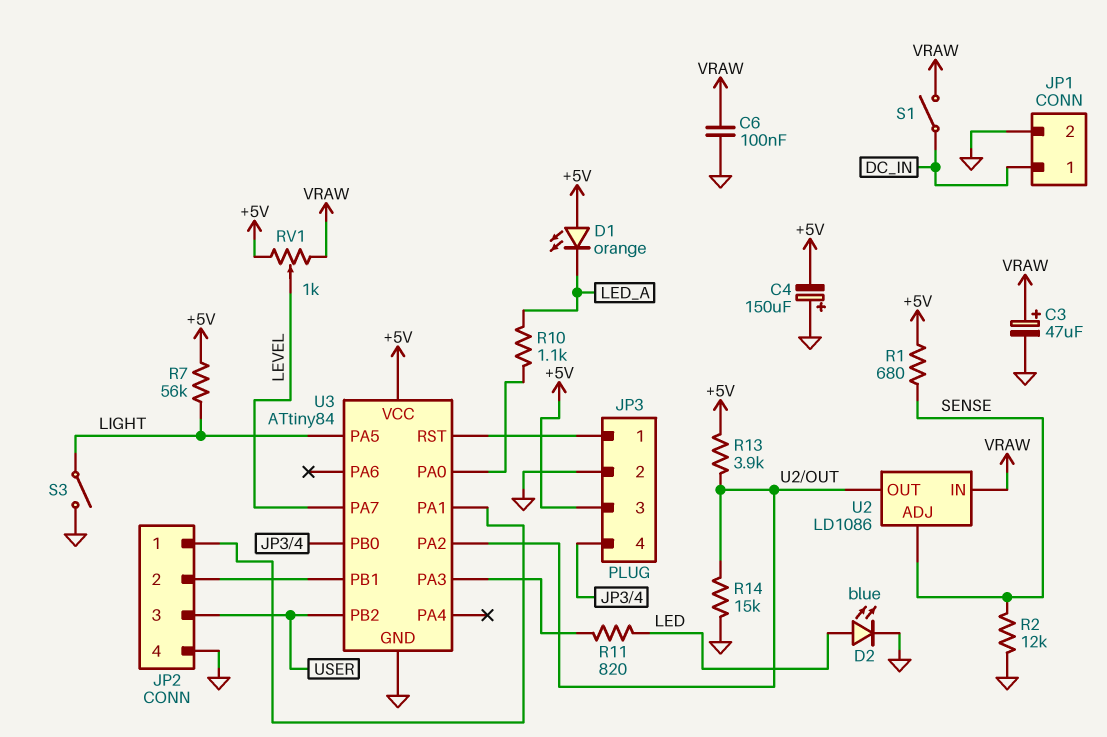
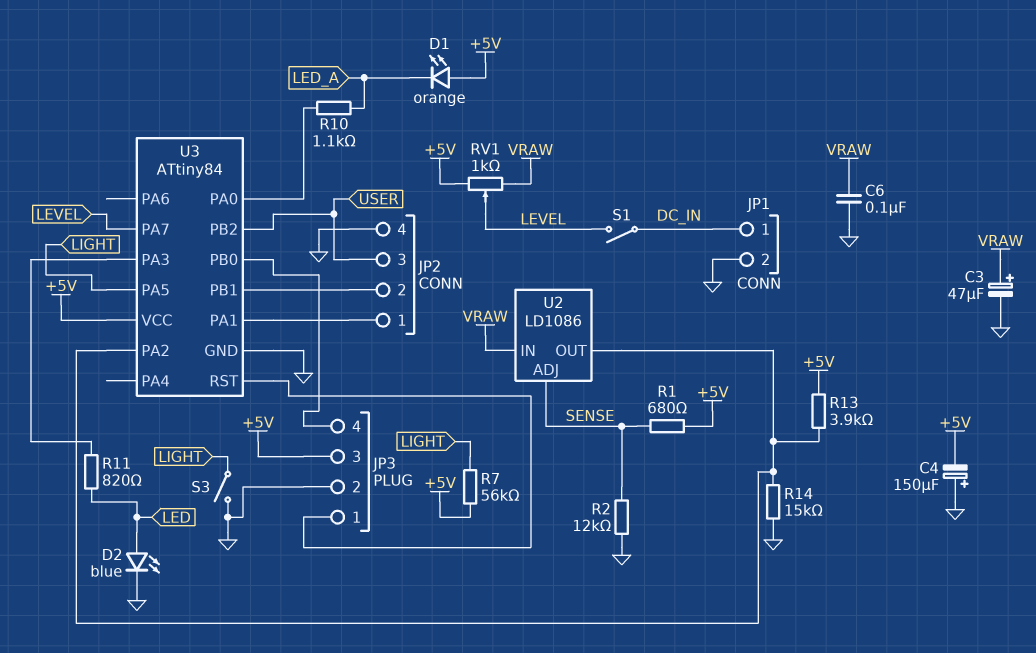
S1: switch (DC_IN, VRAW) -> switch (DC_IN, LEVEL)

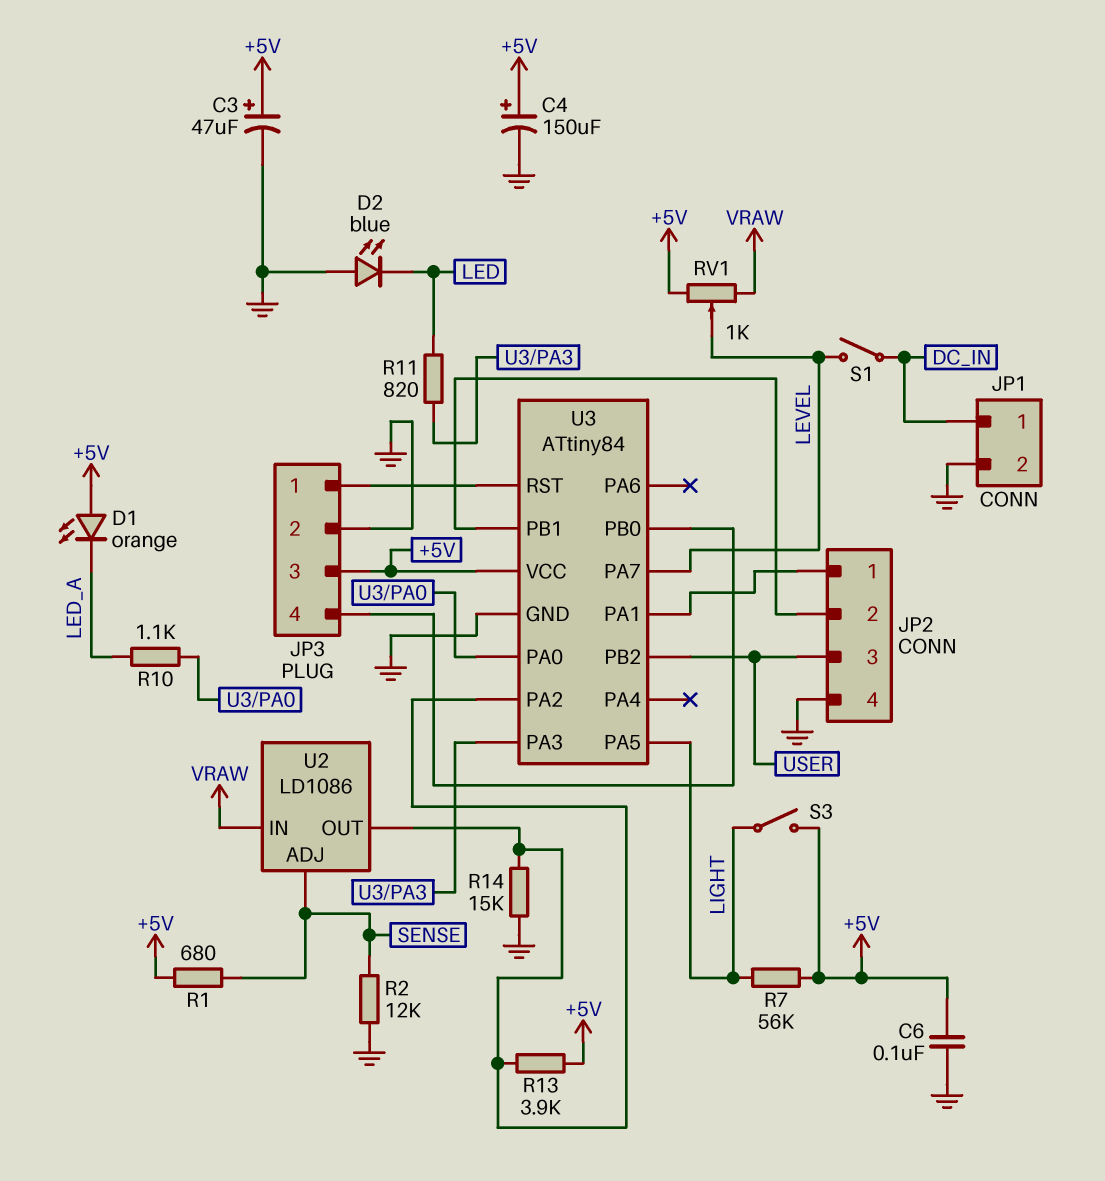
C3: 47uF (plus VRAW, minus GND) -> 47uF (plus +5V, minus GND)
C4: 150uF (plus GND, minus +5V) -> 150uF (plus +5V, minus GND)
C6: 100nF (GND, VRAW) -> 100nF (+5V, GND)
D2: LED blue (A LED, K GND) -> LED blue (A GND, K LED)
S3: switch (GND, LIGHT) -> switch (+5V, LIGHT)

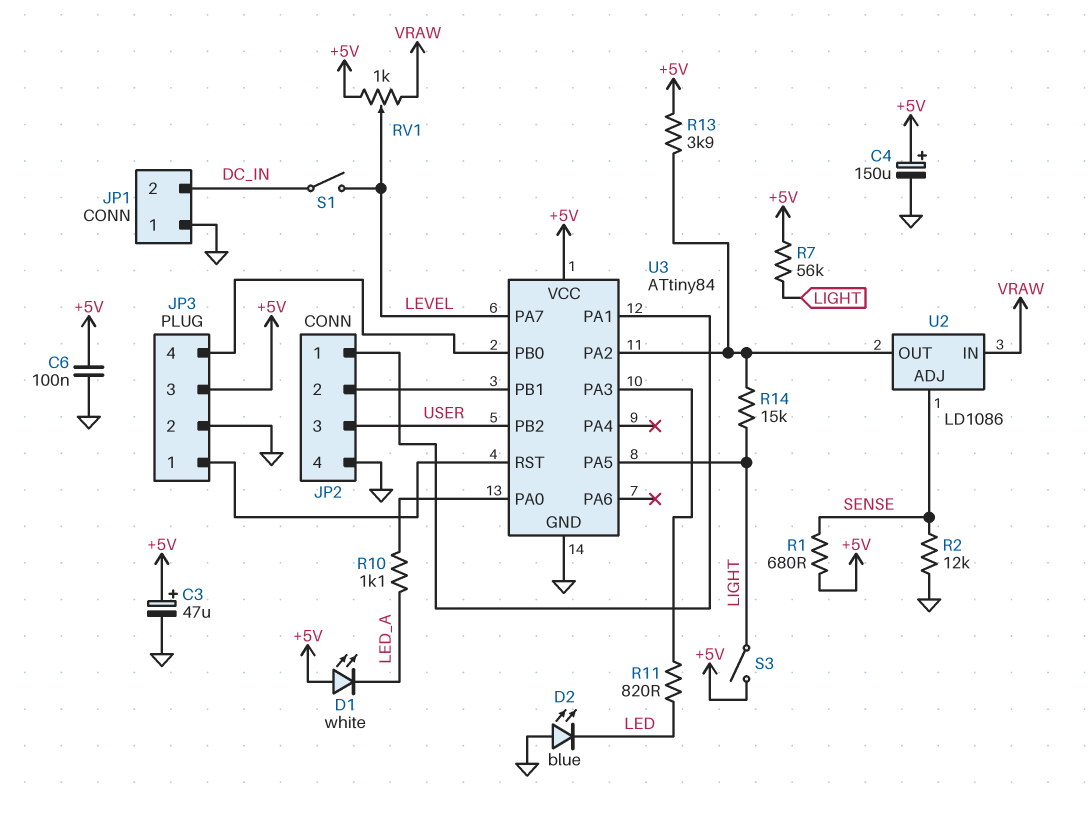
D1: LED orange (A +5V, K LED_A) -> LED white (A +5V, K LED_A)
JP1 pin 1: DC_IN -> GND
JP1 pin 2: GND -> DC_IN
R14: 15k (GND, U2/OUT) -> 15k (LIGHT, U2/OUT)

